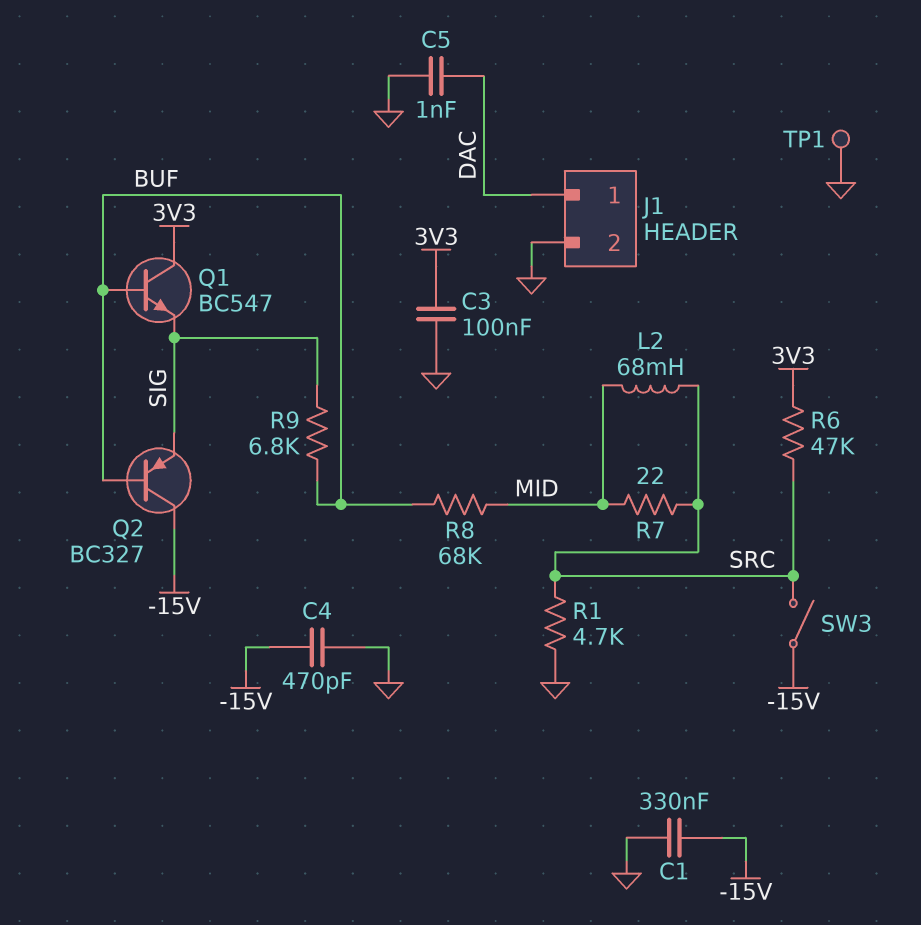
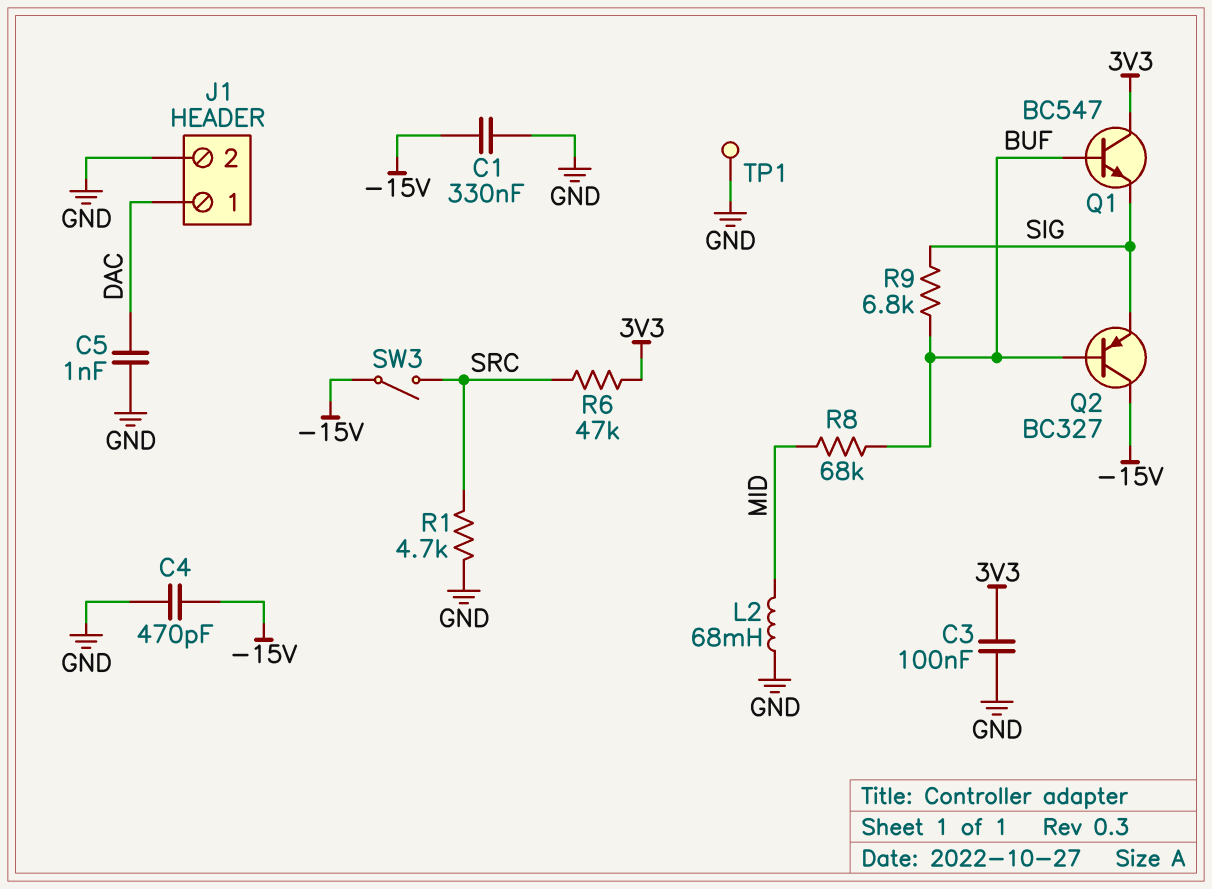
L2: 68mH (MID, SRC) -> 68mH (GND, MID)
R7: 22 (MID, SRC) -> none

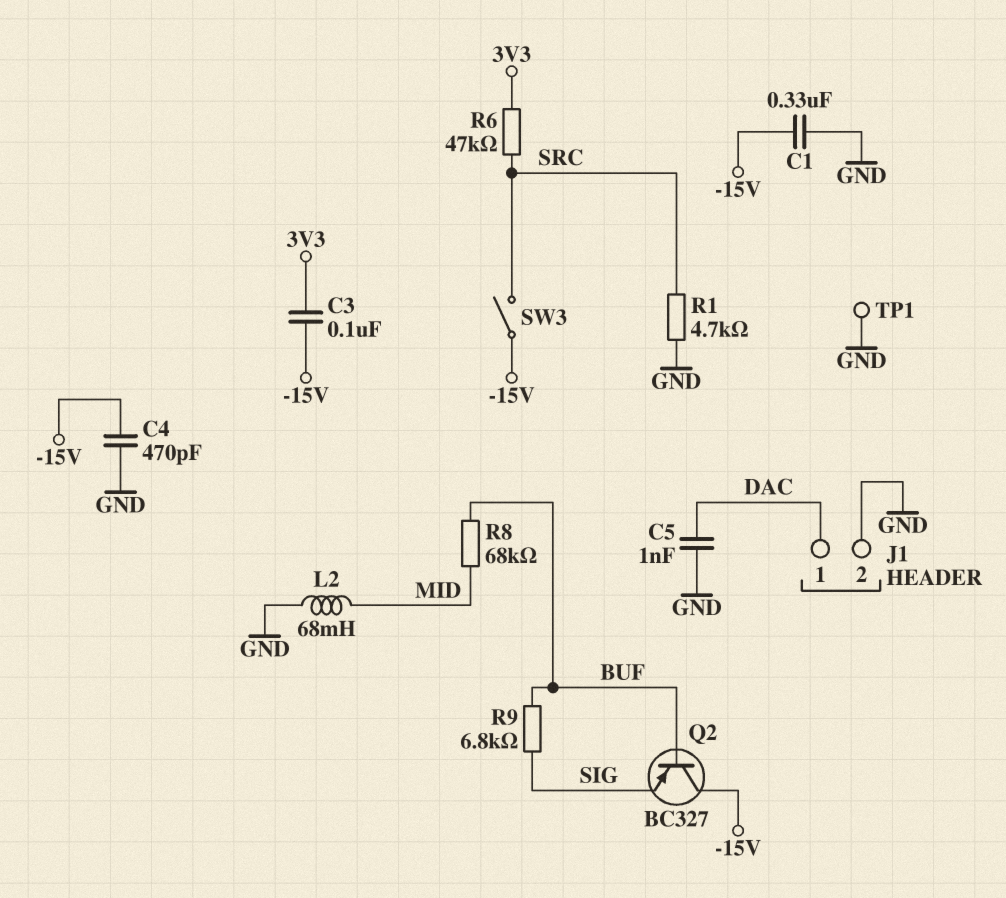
C3: 100nF (3V3, GND) -> 100nF (-15V, 3V3)
Q1: NPN BC547 (B BUF, C 3V3, E SIG) -> none

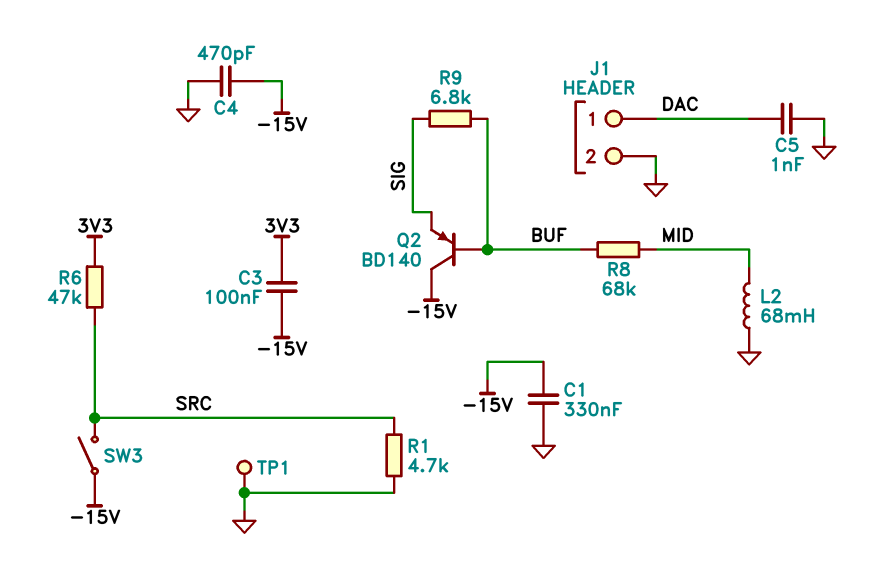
Q2: PNP BC327 (B BUF, C -15V, E SIG) -> PNP BD140 (B BUF, C -15V, E SIG)

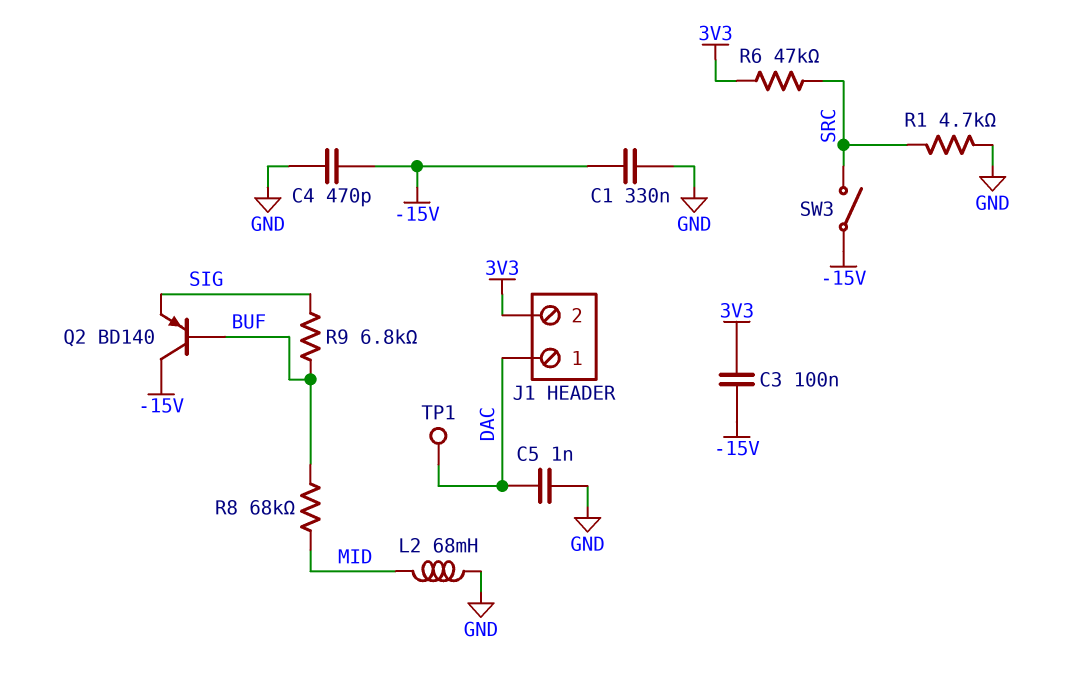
J1 pin 2: GND -> 3V3
TP1: test point (GND) -> test point (DAC)

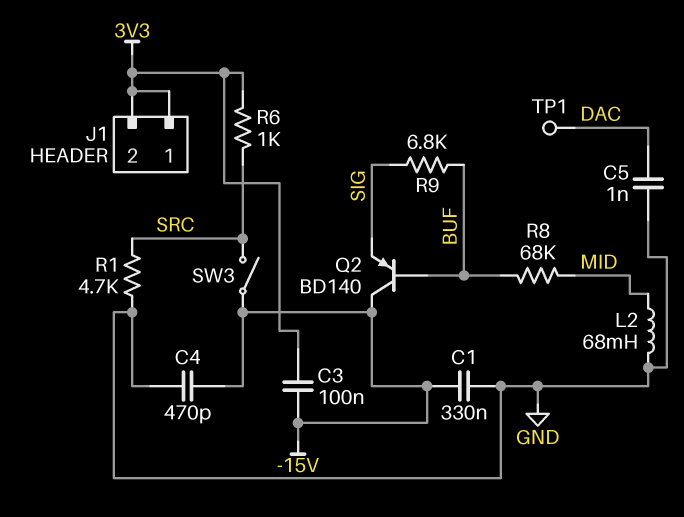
J1 pin 1: DAC -> 3V3
R6: 47k (3V3, SRC) -> 1k (3V3, SRC)

